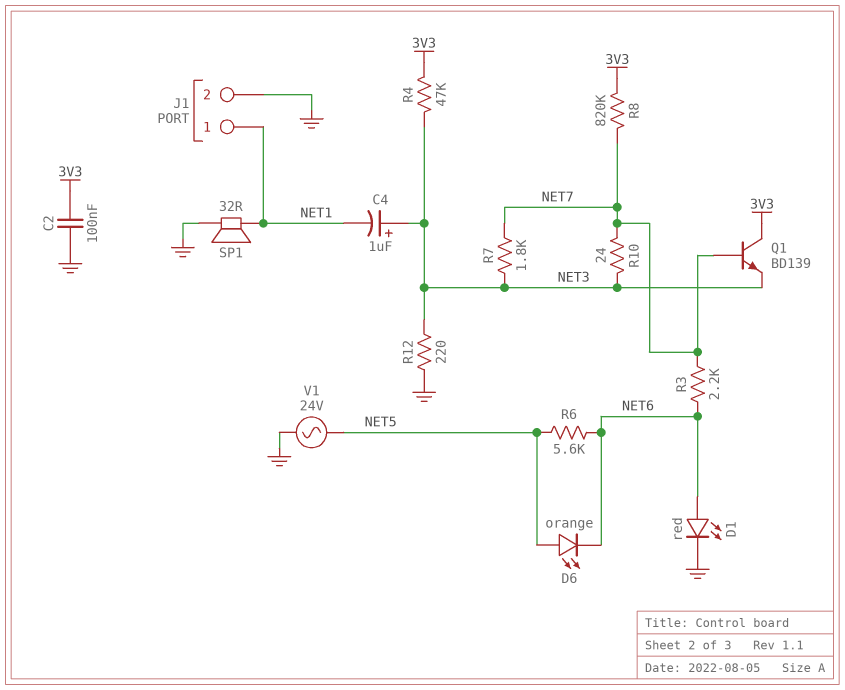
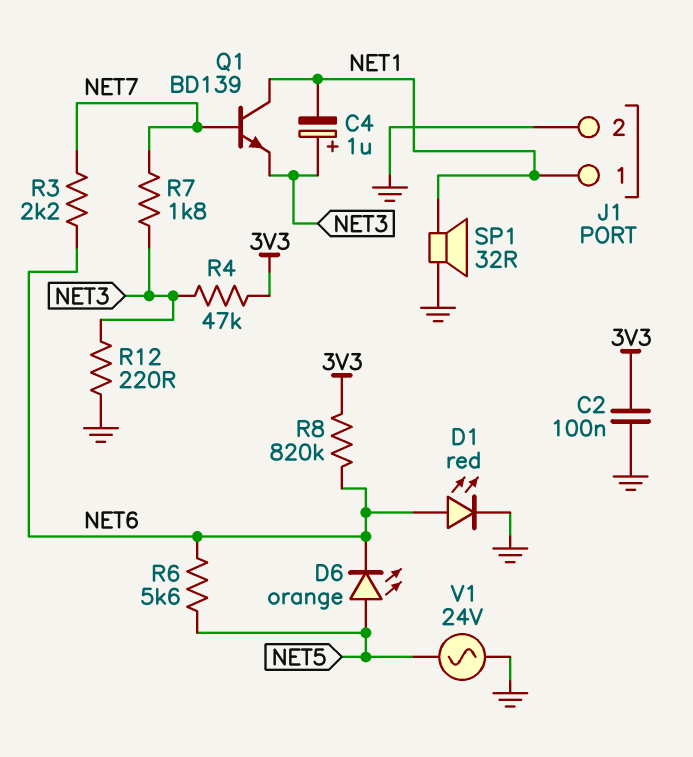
Q1: NPN BD139 (B NET7, C 3V3, E NET3) -> NPN BD139 (B NET7, C NET1, E NET3)
R8: 820k (3V3, NET7) -> 820k (3V3, NET6)
R10: 24 (NET3, NET7) -> none

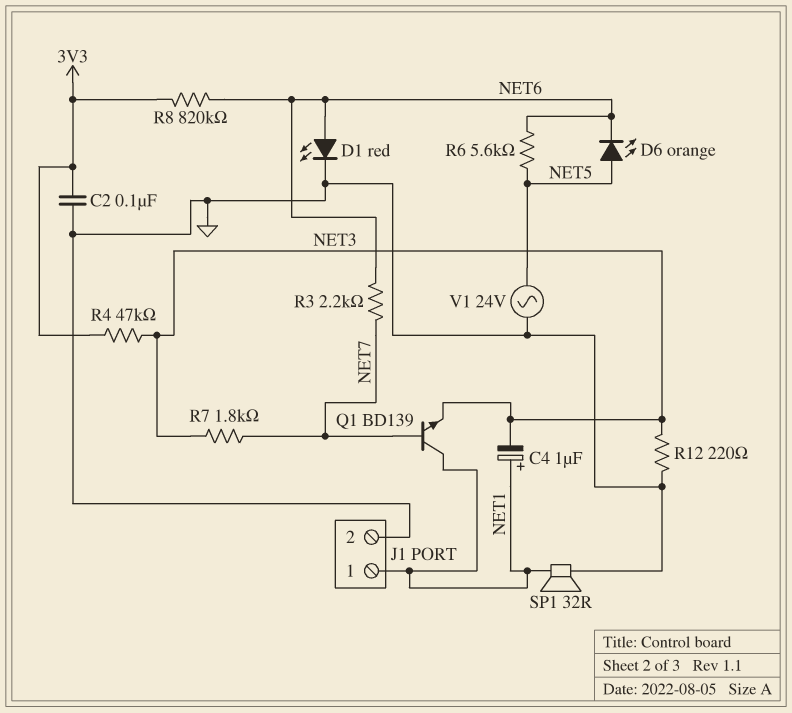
C4: 1uF (plus NET3, minus NET1) -> 1uF (plus NET1, minus NET3)

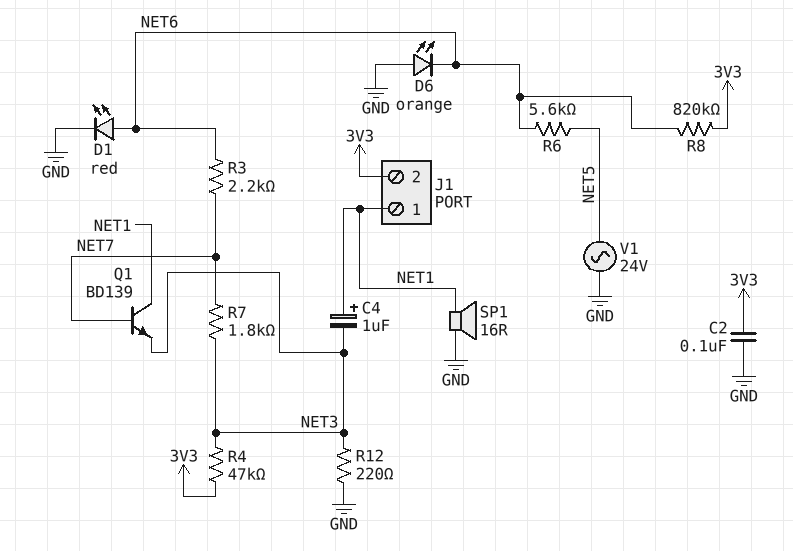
D6: LED orange (A NET5, K NET6) -> LED orange (A GND, K NET6)
J1 pin 2: GND -> 3V3
SP1: speaker 32R (GND, NET1) -> speaker 16R (GND, NET1)

